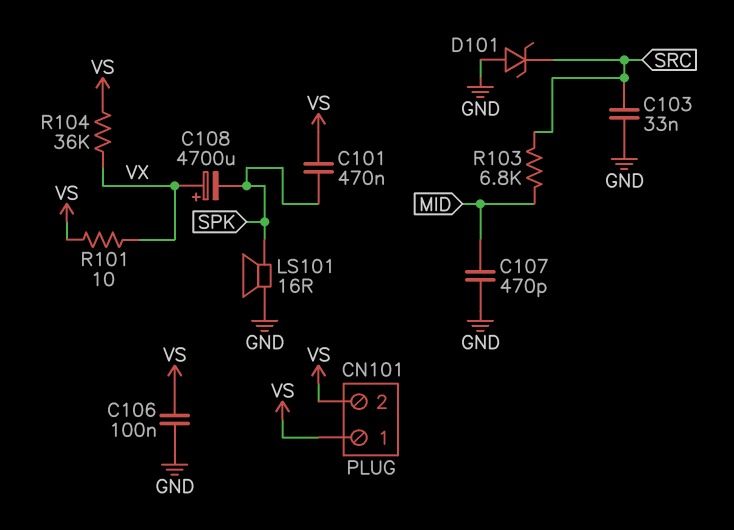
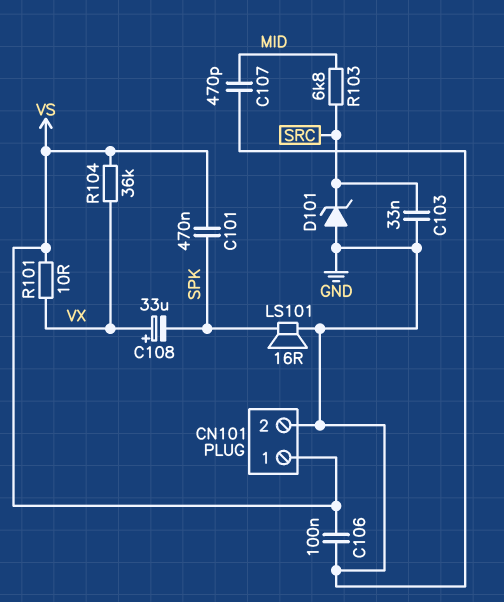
C108: 4700uF (plus VX, minus SPK) -> 33uF (plus VX, minus SPK)
CN101 pin 2: VS -> GND

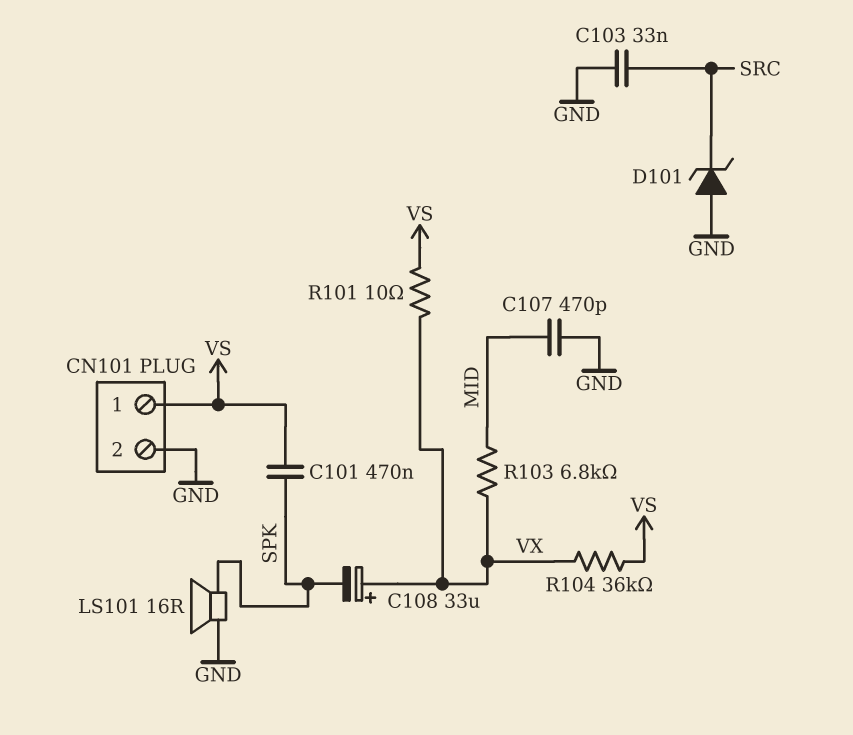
C106: 100nF (GND, VS) -> none
R103: 6.8k (MID, SRC) -> 6.8k (MID, VX)

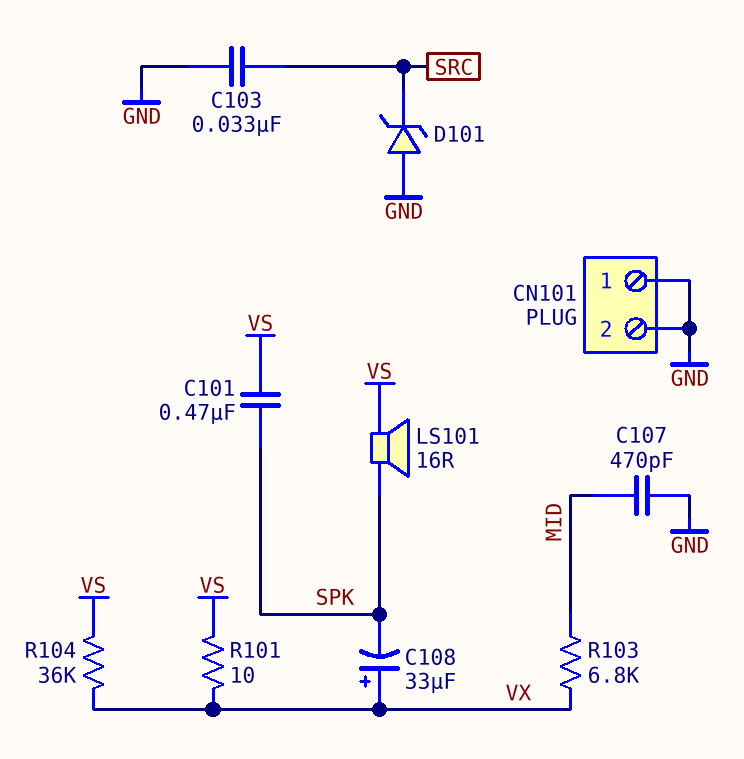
CN101 pin 1: VS -> GND
LS101: speaker 16R (GND, SPK) -> speaker 16R (SPK, VS)

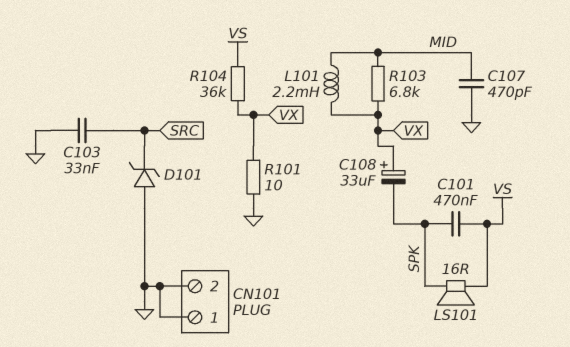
L101: none -> 2.2mH (MID, VX)
R101: 10 (VS, VX) -> 10 (GND, VX)

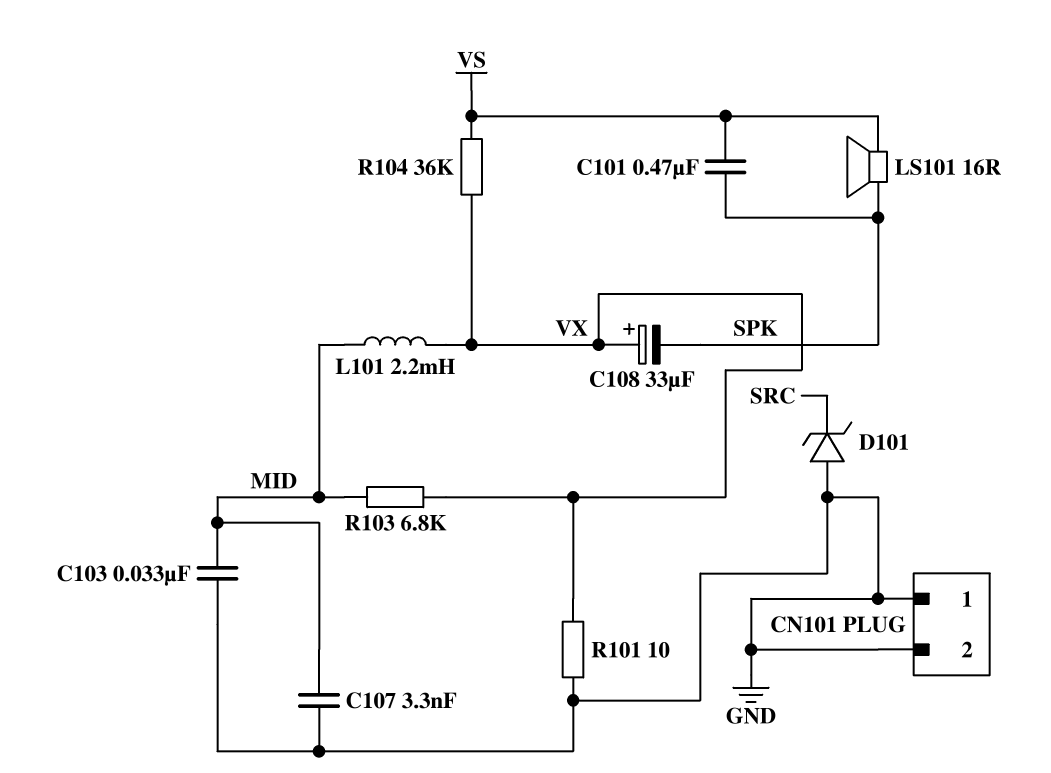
C103: 33nF (GND, SRC) -> 33nF (GND, MID)
C107: 470pF (GND, MID) -> 3.3nF (GND, MID)

